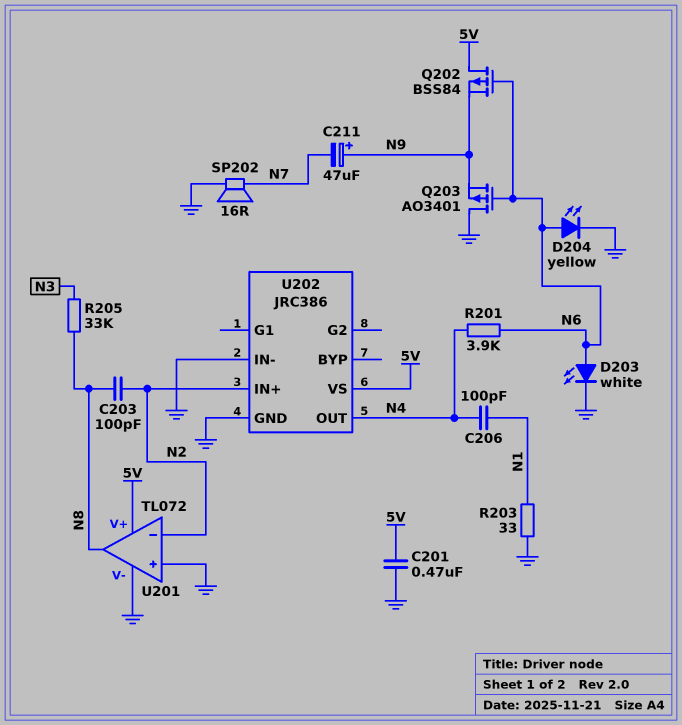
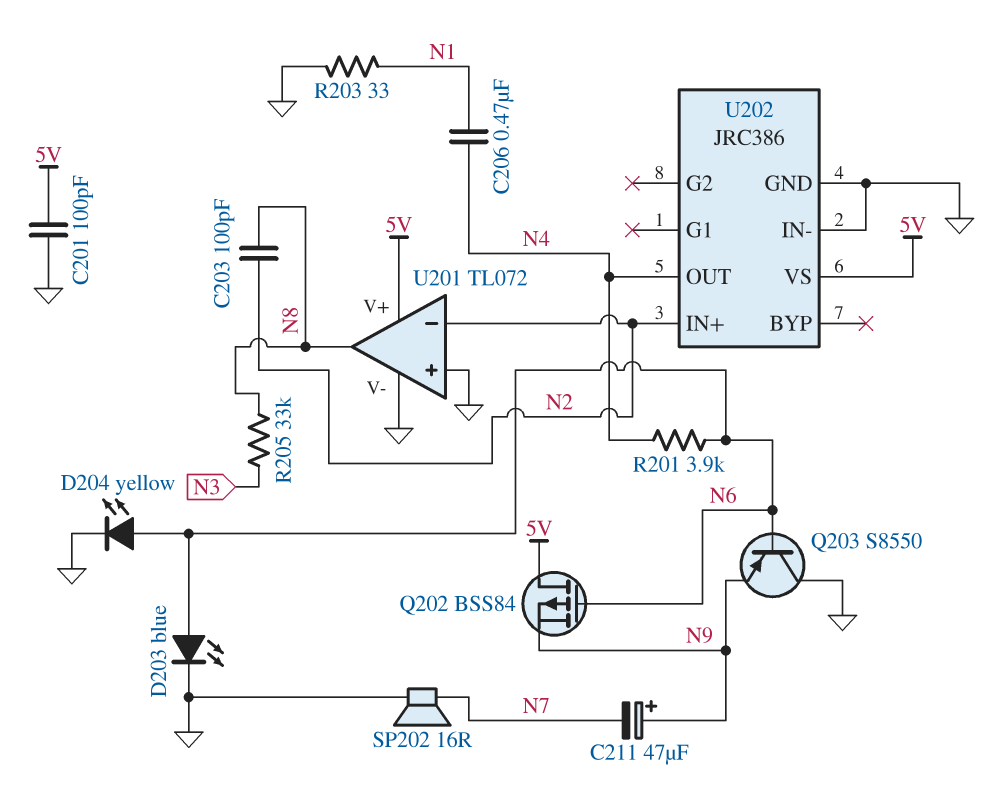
C201: 470nF (5V, GND) -> 100pF (5V, GND)
C206: 100pF (N1, N4) -> 470nF (N1, N4)
D203: LED white (A N6, K GND) -> LED blue (A N6, K GND)
Q203: PMOS AO3401 (G N6, D GND, S N9) -> PNP S8550 (B N6, C GND, E N9)

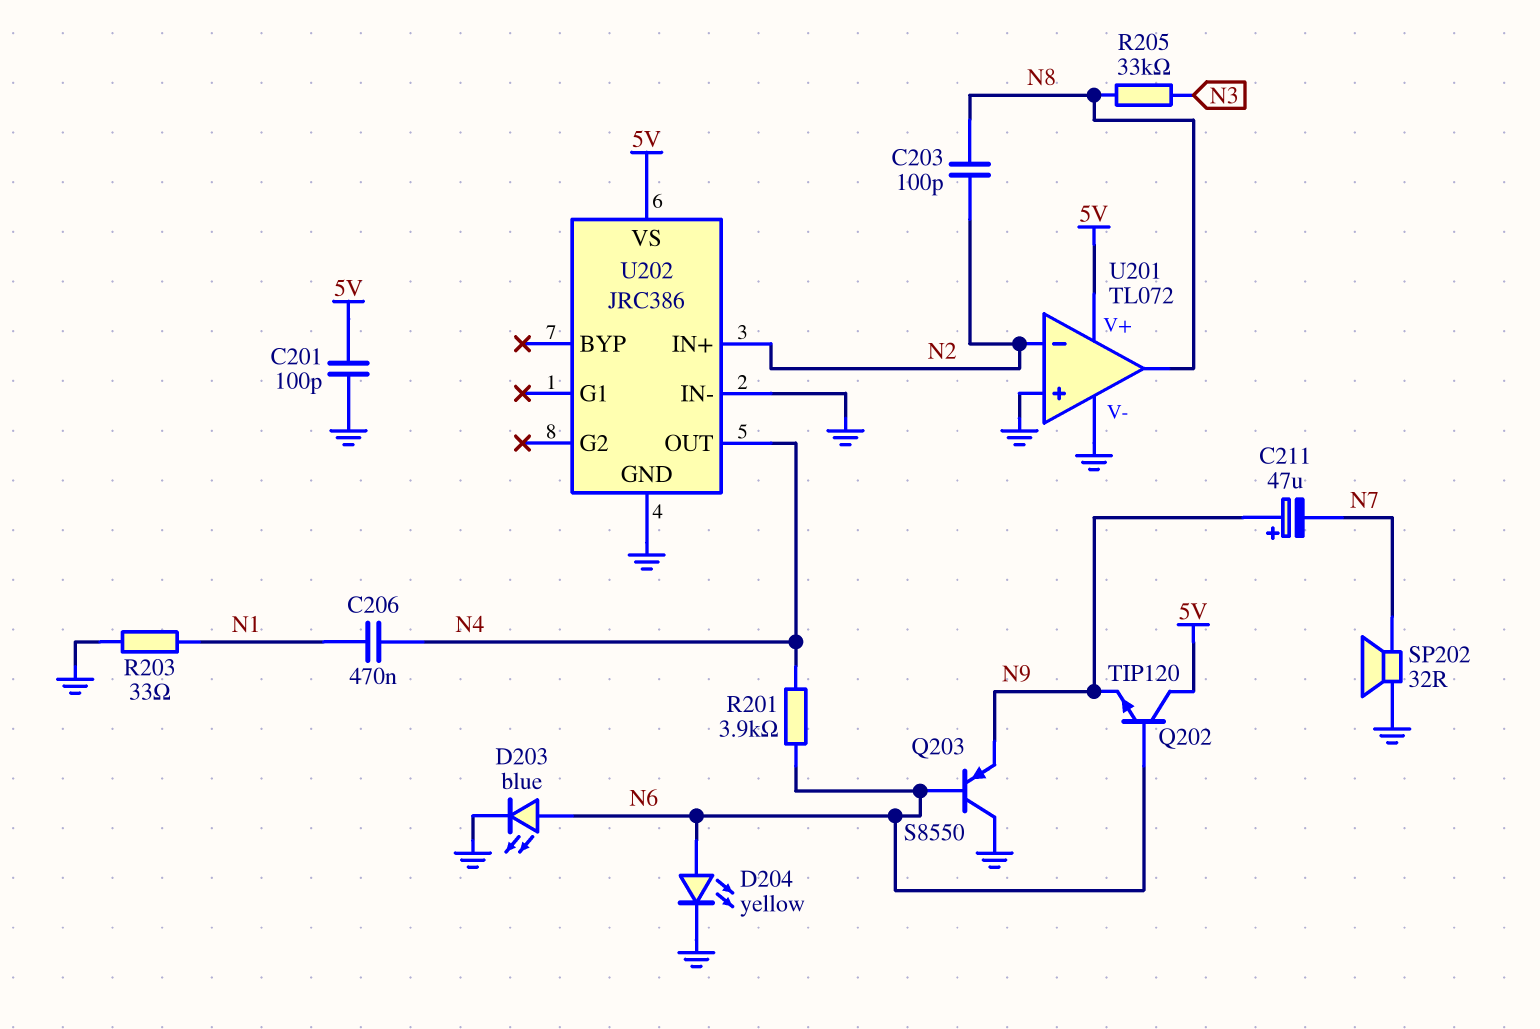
Q202: PMOS BSS84 (G N6, D 5V, S N9) -> NPN TIP120 (B N6, C 5V, E N9)
SP202: speaker 16R (GND, N7) -> speaker 32R (GND, N7)

